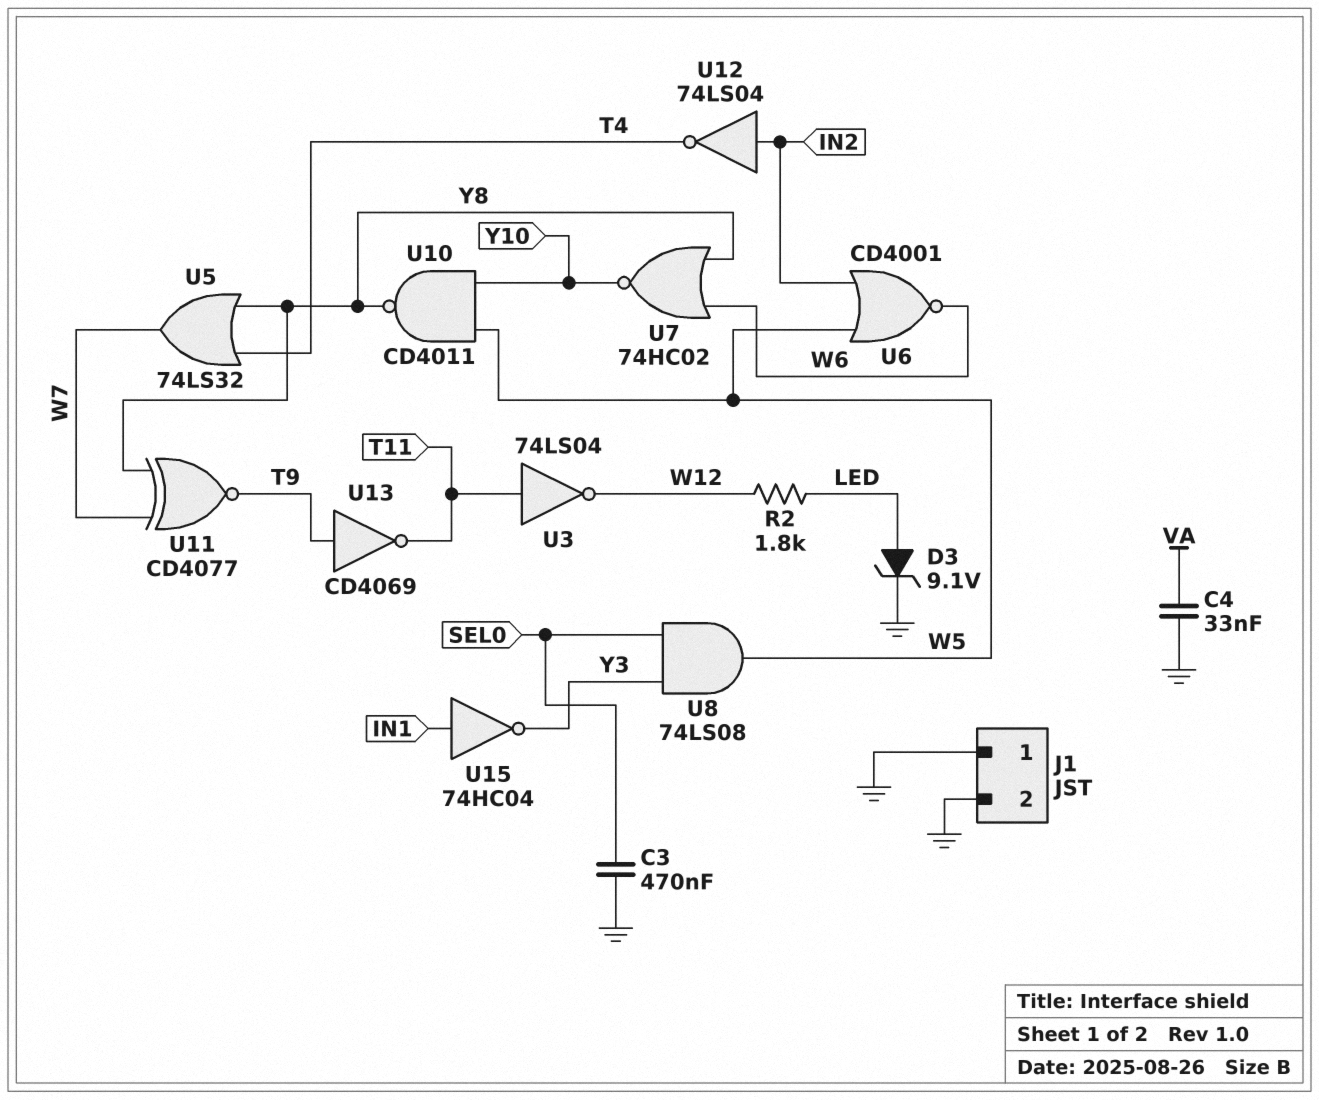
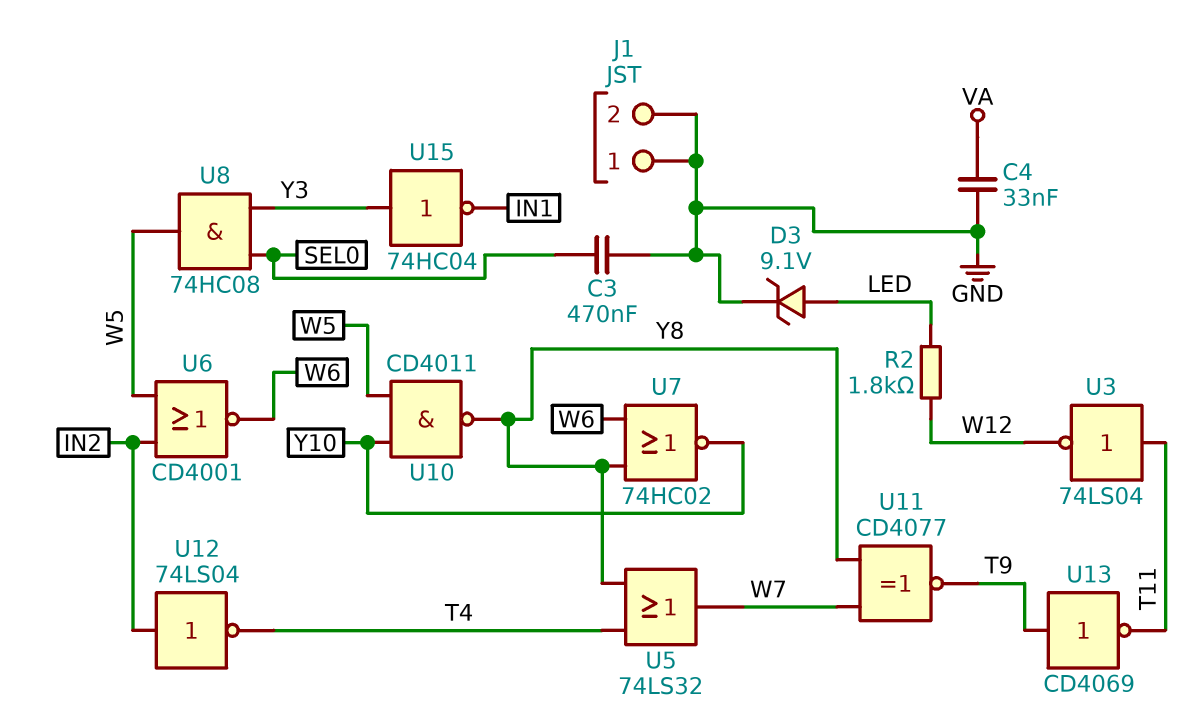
U8: AND 74LS08 (in SEL0, in Y3, out W5) -> AND 74HC08 (in SEL0, in Y3, out W5)
U15: NOT 74HC04 (in IN1, out Y3) -> NOT 74HC04 (in Y3, out IN1)

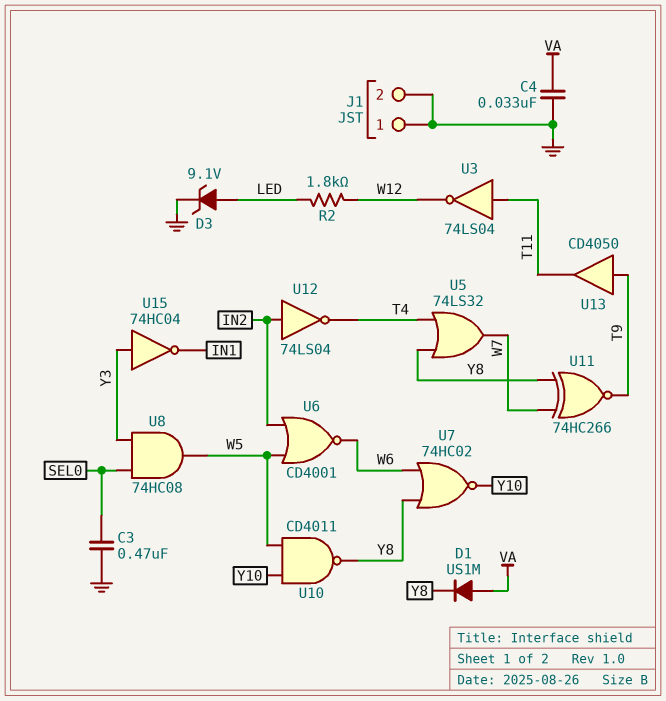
D1: none -> diode US1M (A VA, K Y8)
U11: XNOR CD4077 (in W7, in Y8, out T9) -> XNOR 74HC266 (in W7, in Y8, out T9)
U13: NOT CD4069 (in T9, out T11) -> buffer CD4050 (in T9, out T11)

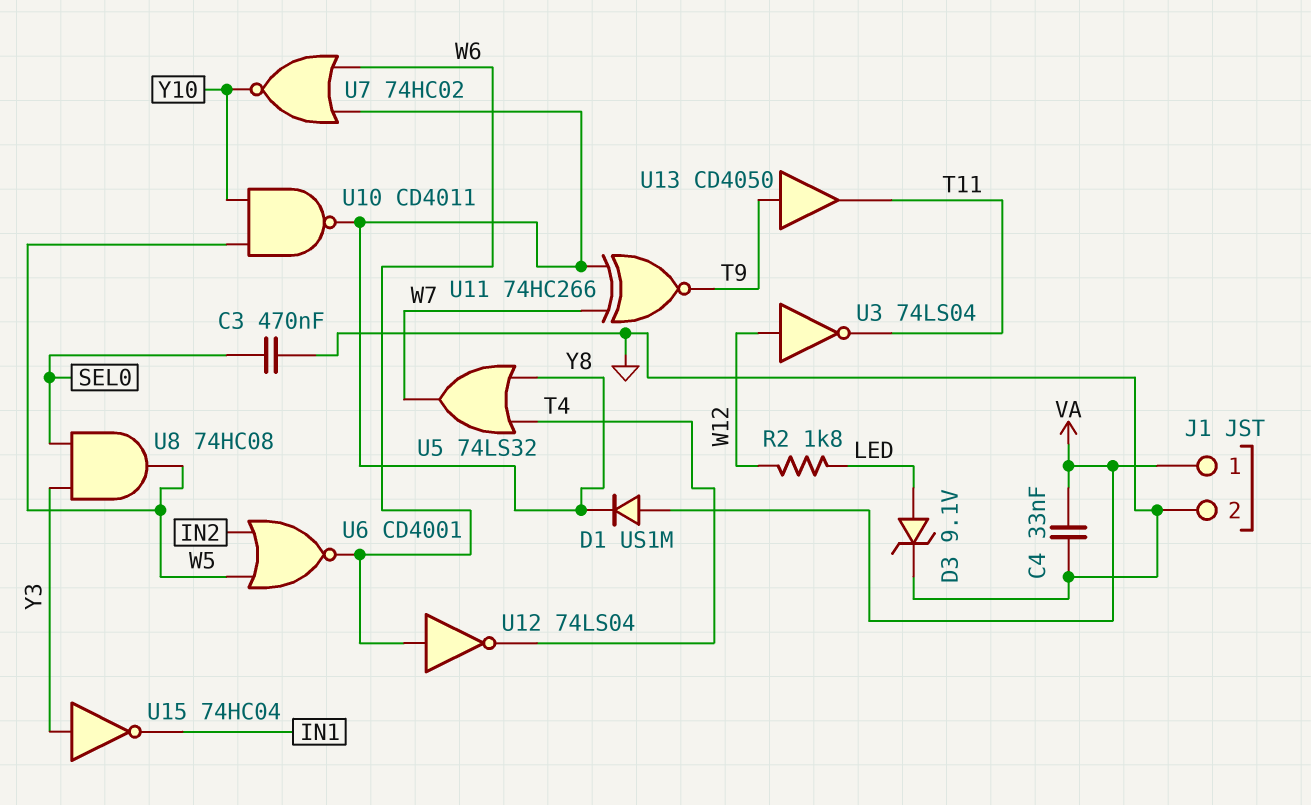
J1 pin 1: GND -> VA
U3: NOT 74LS04 (in T11, out W12) -> NOT 74LS04 (in W12, out T11)
U12: NOT 74LS04 (in IN2, out T4) -> NOT 74LS04 (in W6, out T4)

